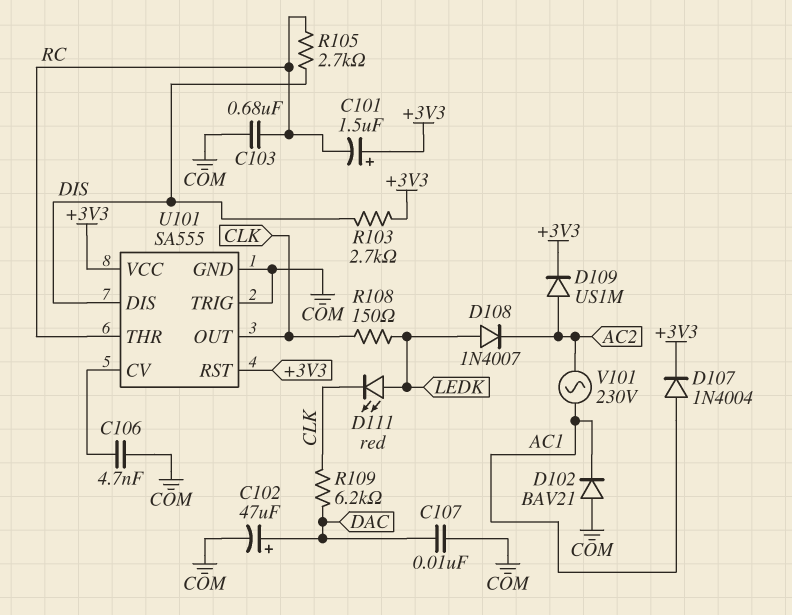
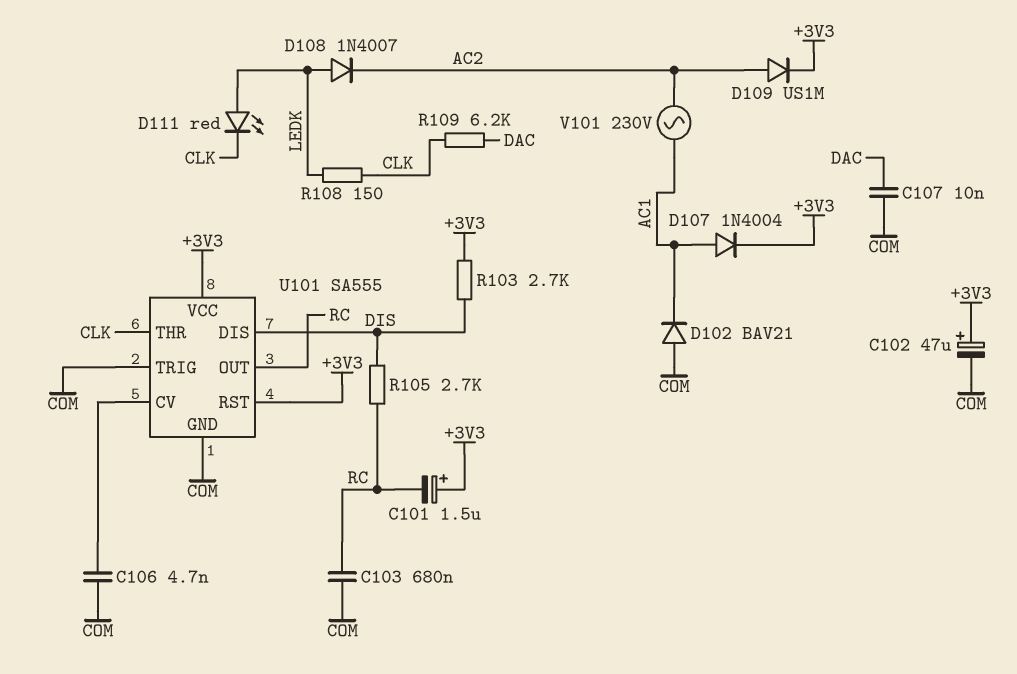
C102: 47uF (plus DAC, minus COM) -> 47uF (plus +3V3, minus COM)
U101 pin OUT: CLK -> RC
U101 pin THR: RC -> CLK

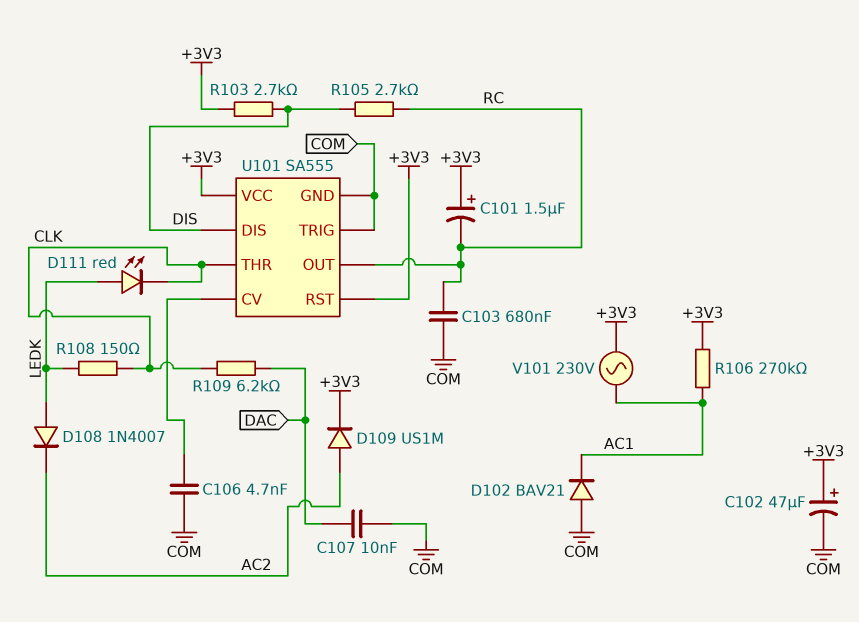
D107: diode 1N4004 (A AC1, K +3V3) -> none
R106: none -> 270k (+3V3, AC1)
V101: AC 230V (AC1, AC2) -> AC 230V (+3V3, AC1)

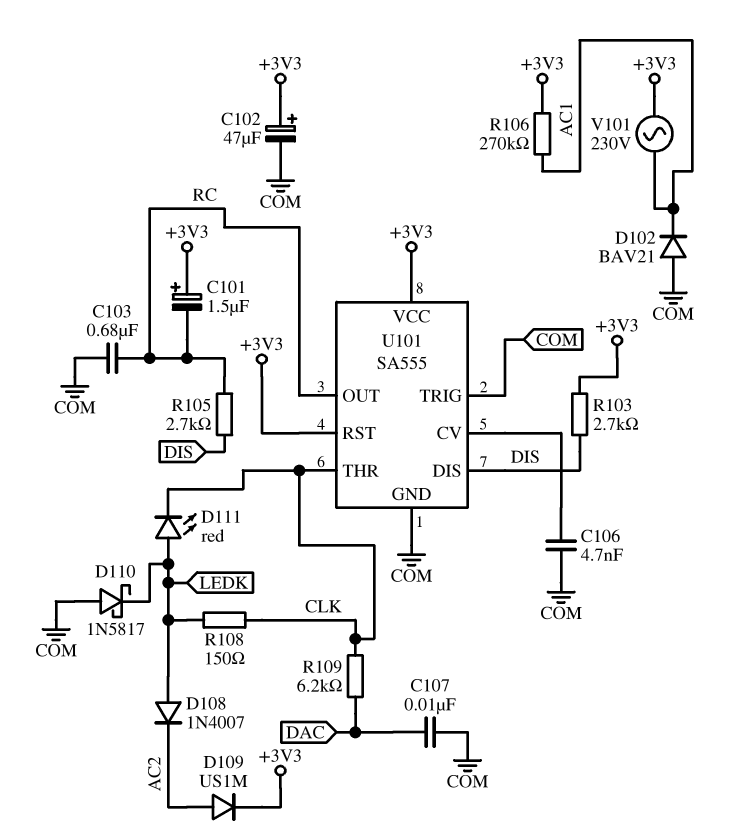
D110: none -> schottky 1N5817 (A COM, K LEDK)

